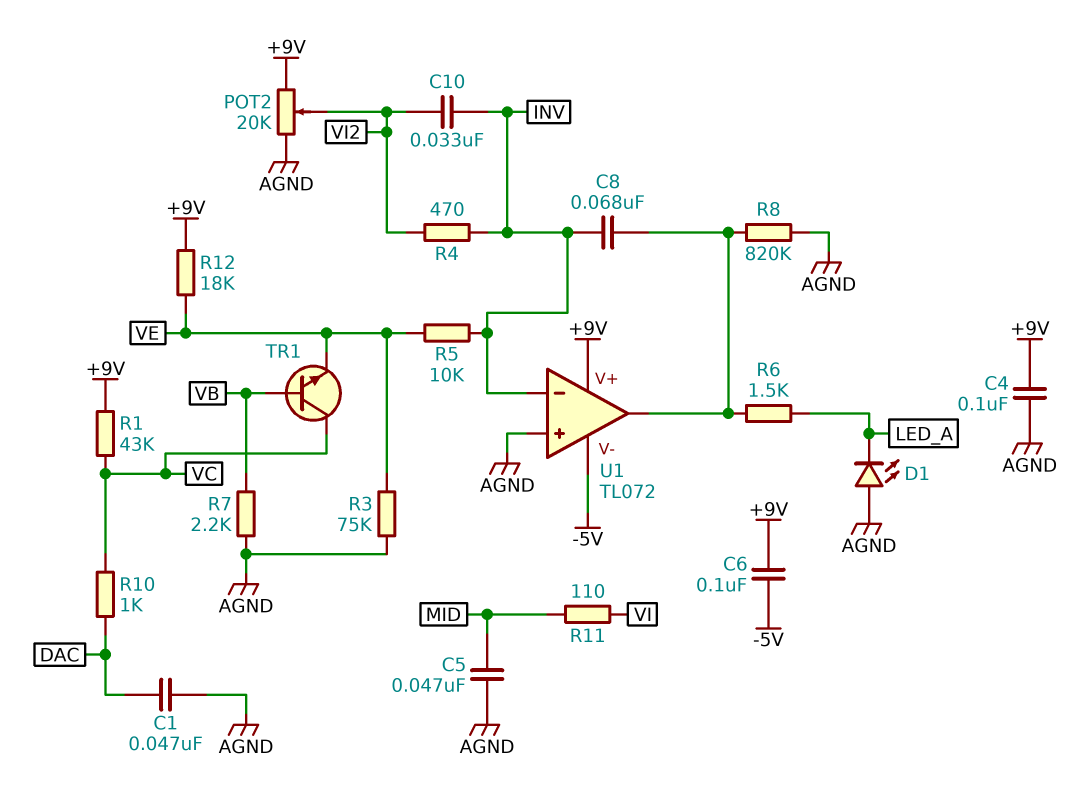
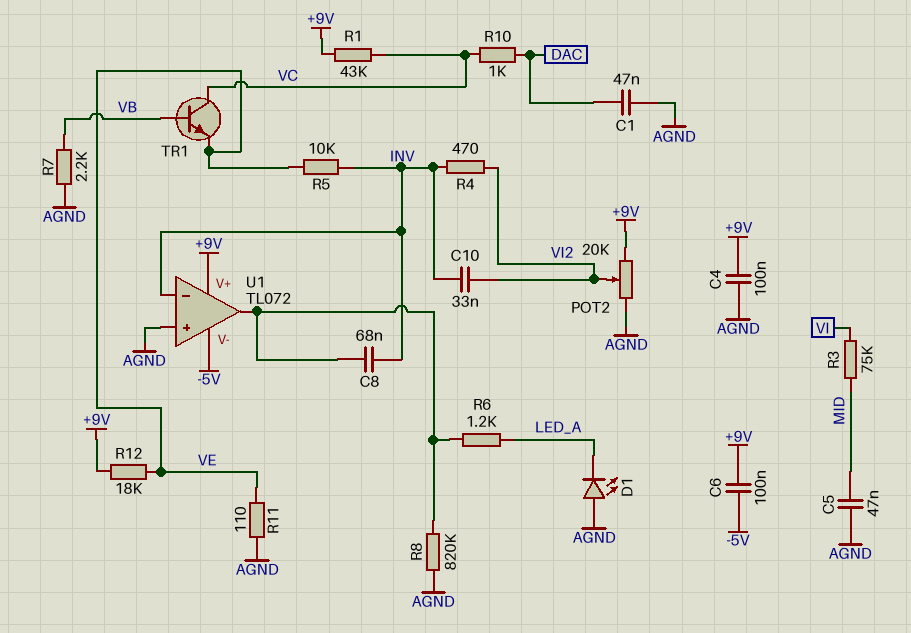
R3: 75k (AGND, VE) -> 75k (MID, VI)
R6: 1.5k (LED_A, U1/out) -> 1.2k (LED_A, U1/out)
R11: 110 (MID, VI) -> 110 (AGND, VE)

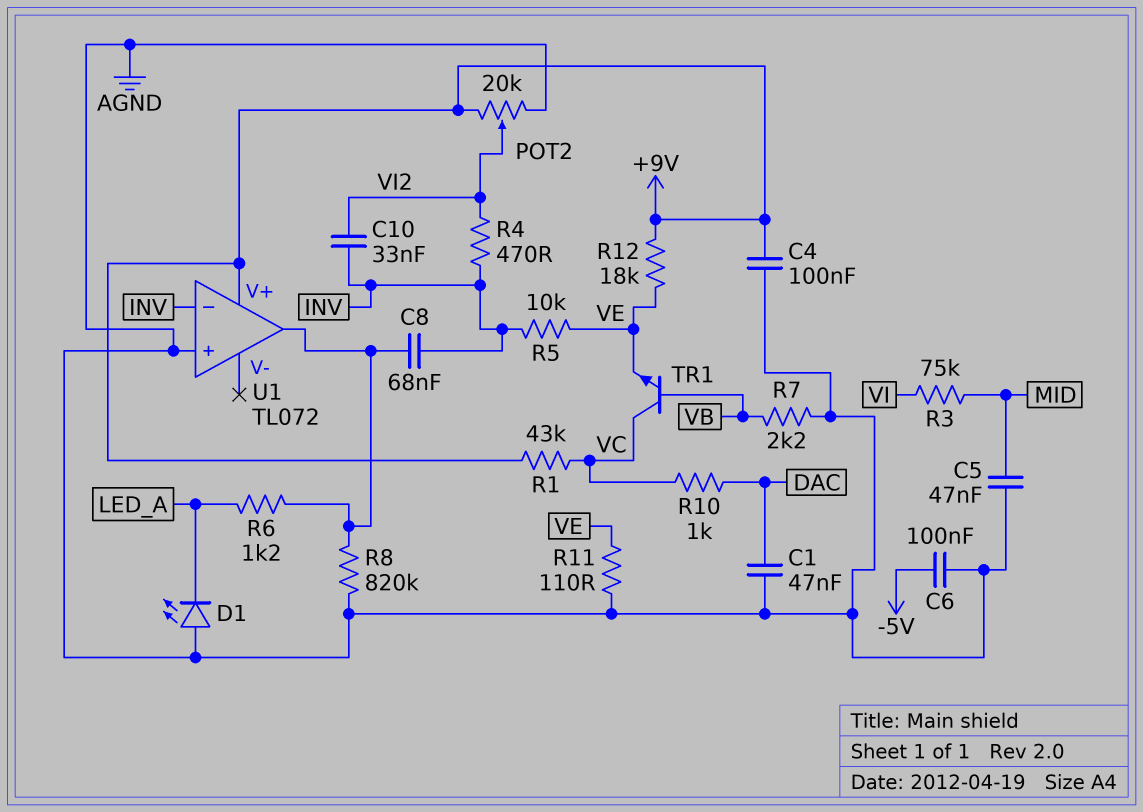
C6: 100nF (+9V, -5V) -> 100nF (-5V, AGND)
U1 pin V-: -5V -> none

